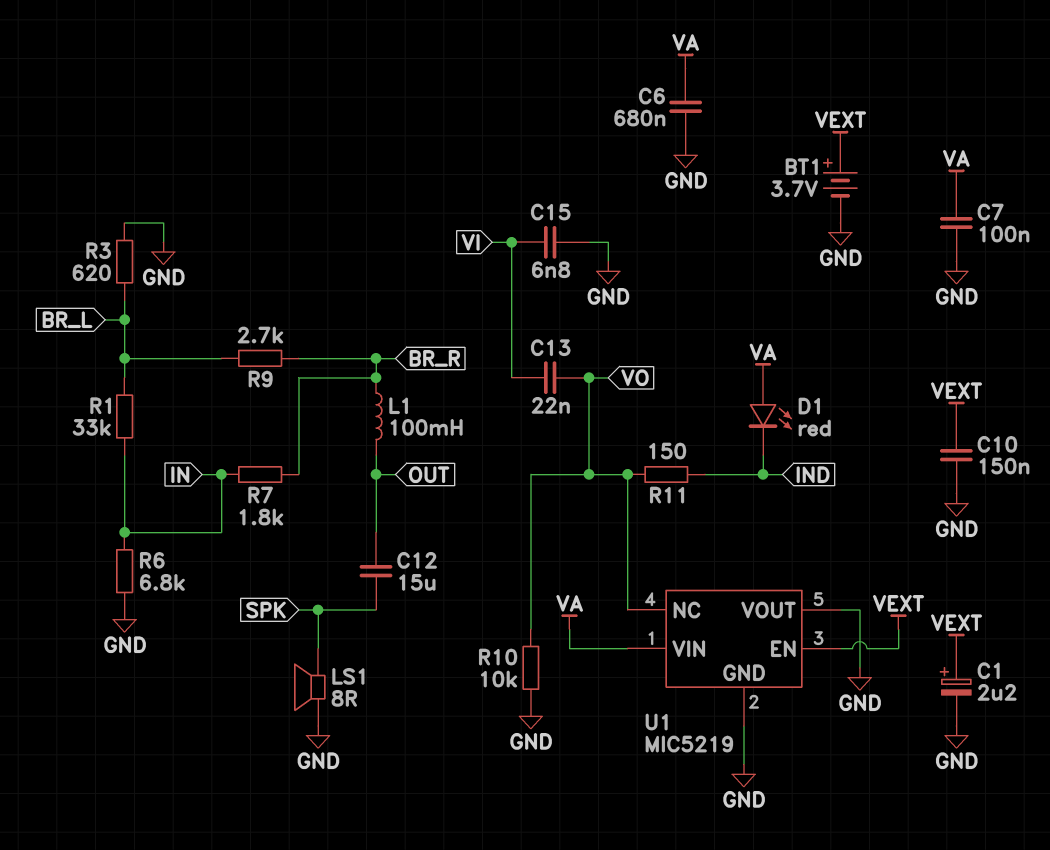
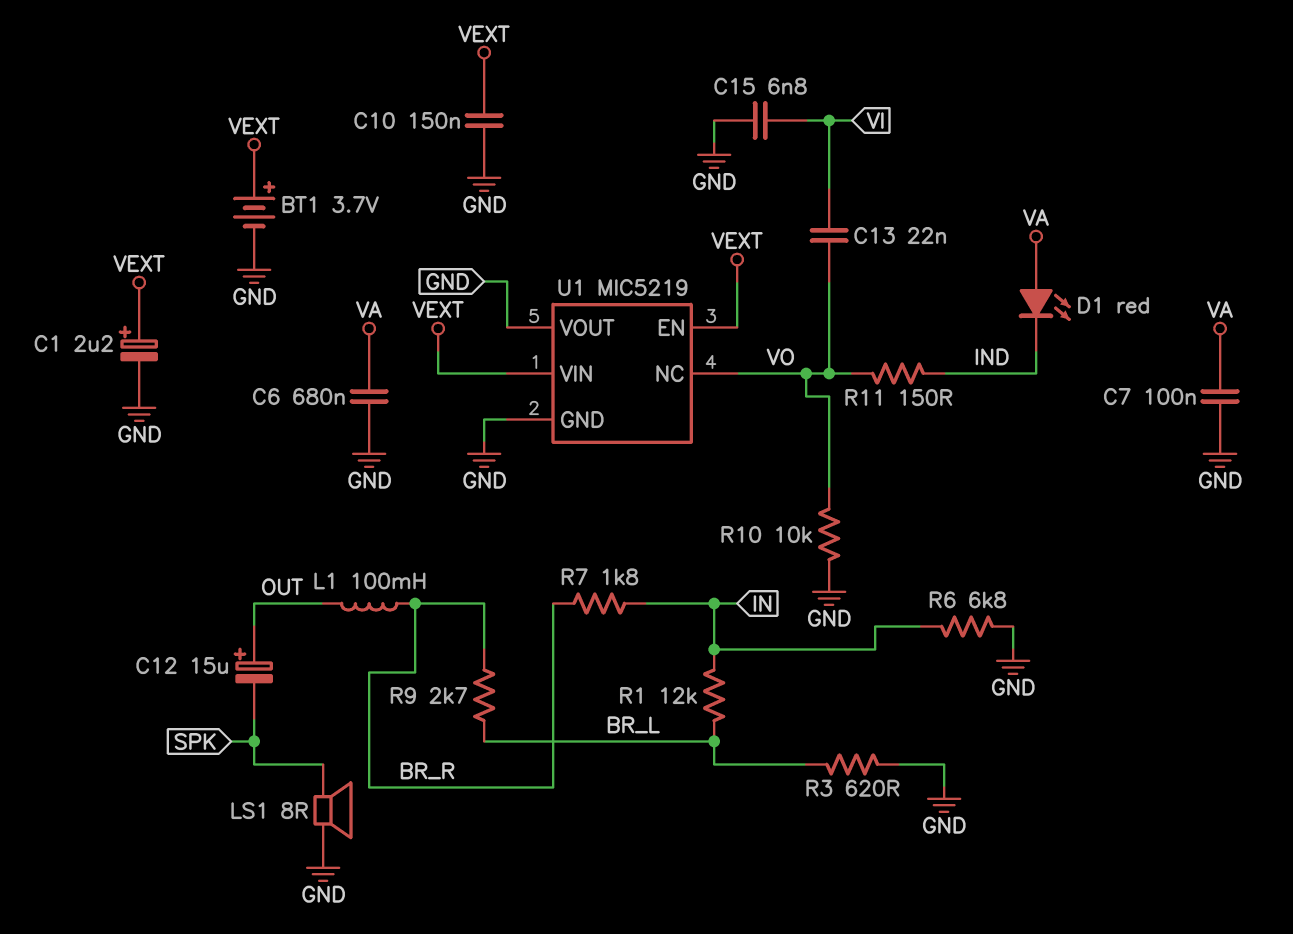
C12: 15uF (OUT, SPK) -> 15uF (plus OUT, minus SPK)
R1: 33k (BR_L, IN) -> 12k (BR_L, IN)
U1 pin VIN: VA -> VEXT

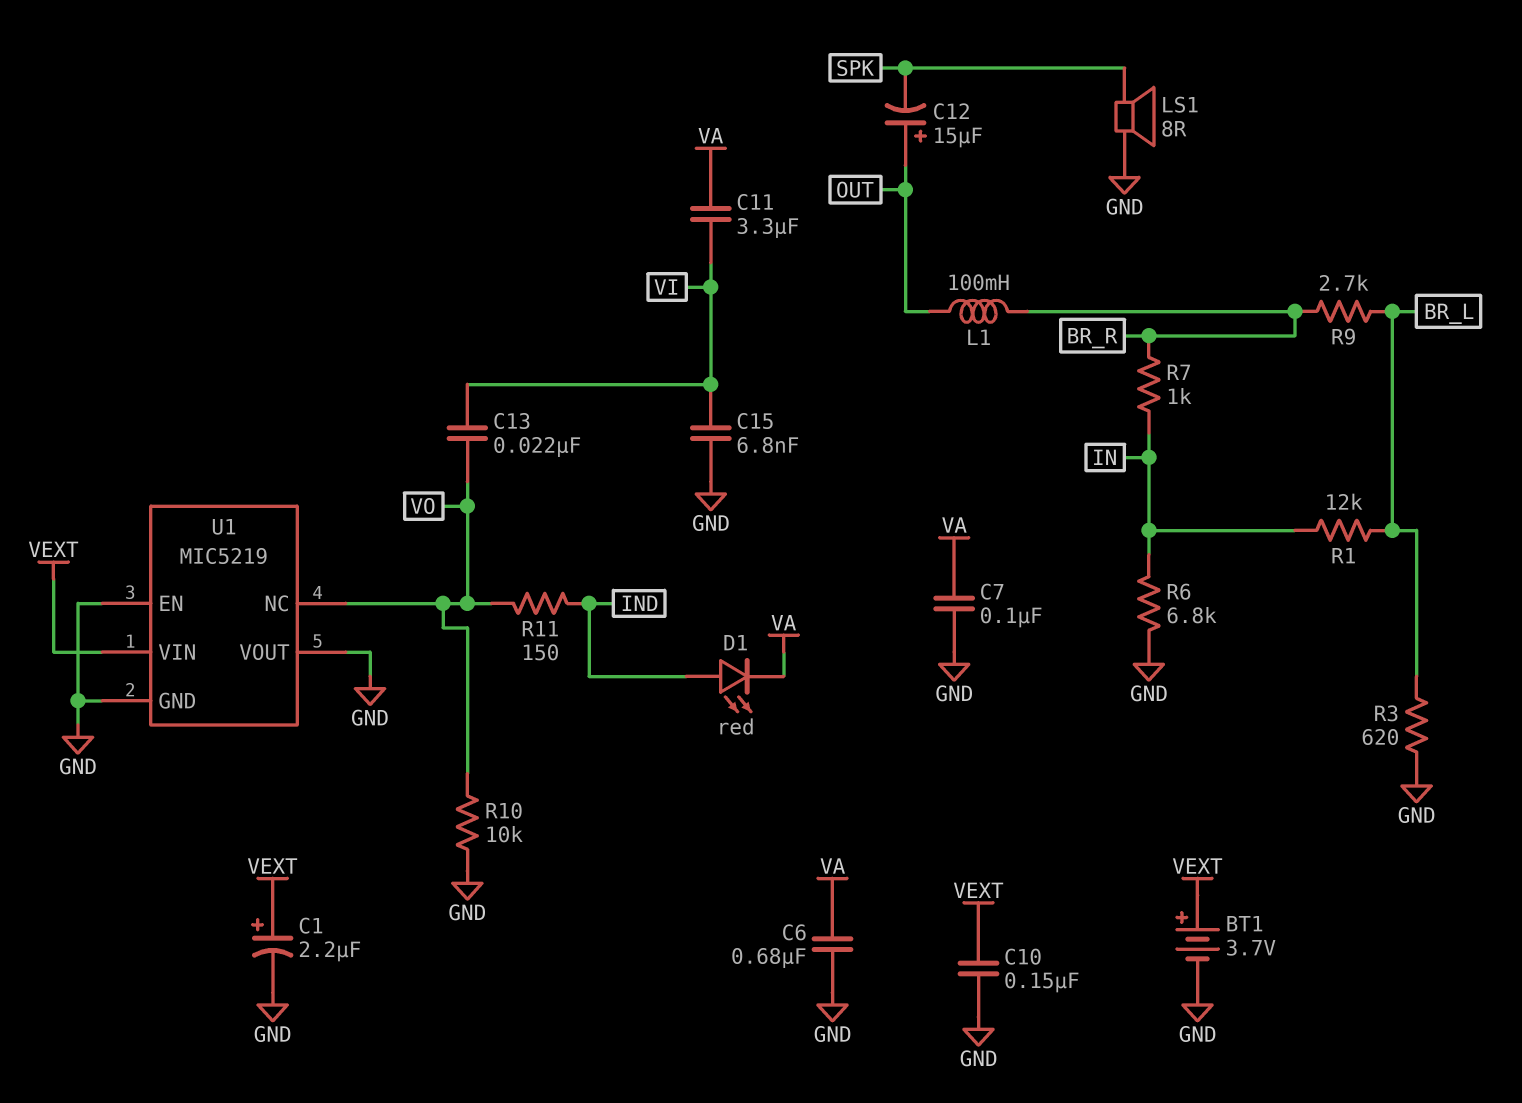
C11: none -> 3.3uF (VA, VI)
D1: LED red (A VA, K IND) -> LED red (A IND, K VA)
R7: 1.8k (BR_R, IN) -> 1k (BR_R, IN)
U1 pin EN: VEXT -> GND

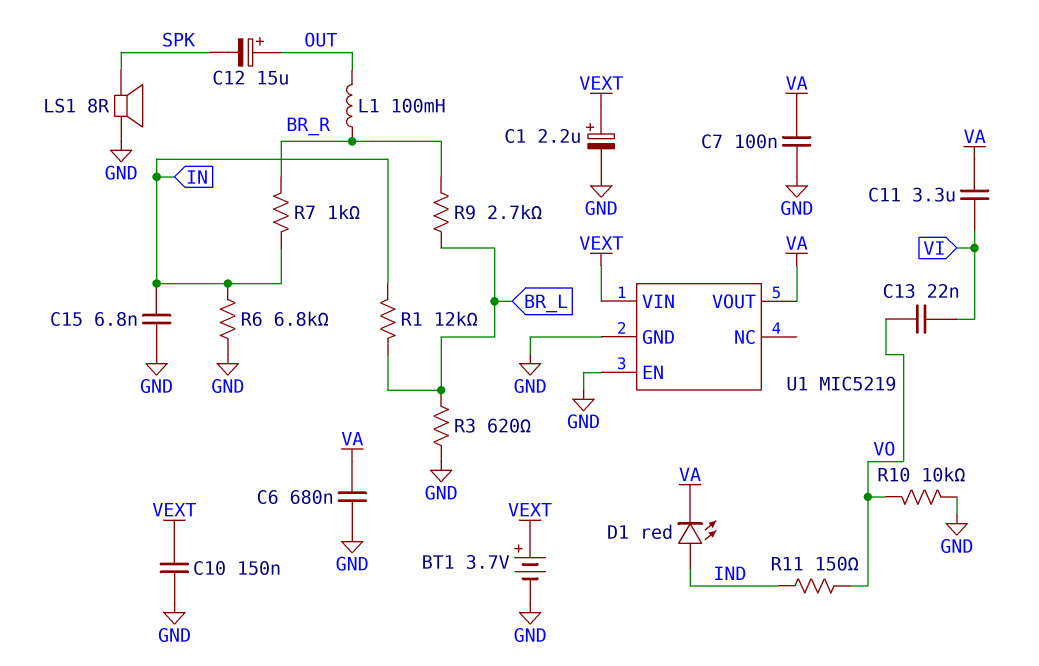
C15: 6.8nF (GND, VI) -> 6.8nF (GND, IN)
U1 pin NC: VO -> none
U1 pin VOUT: GND -> VA

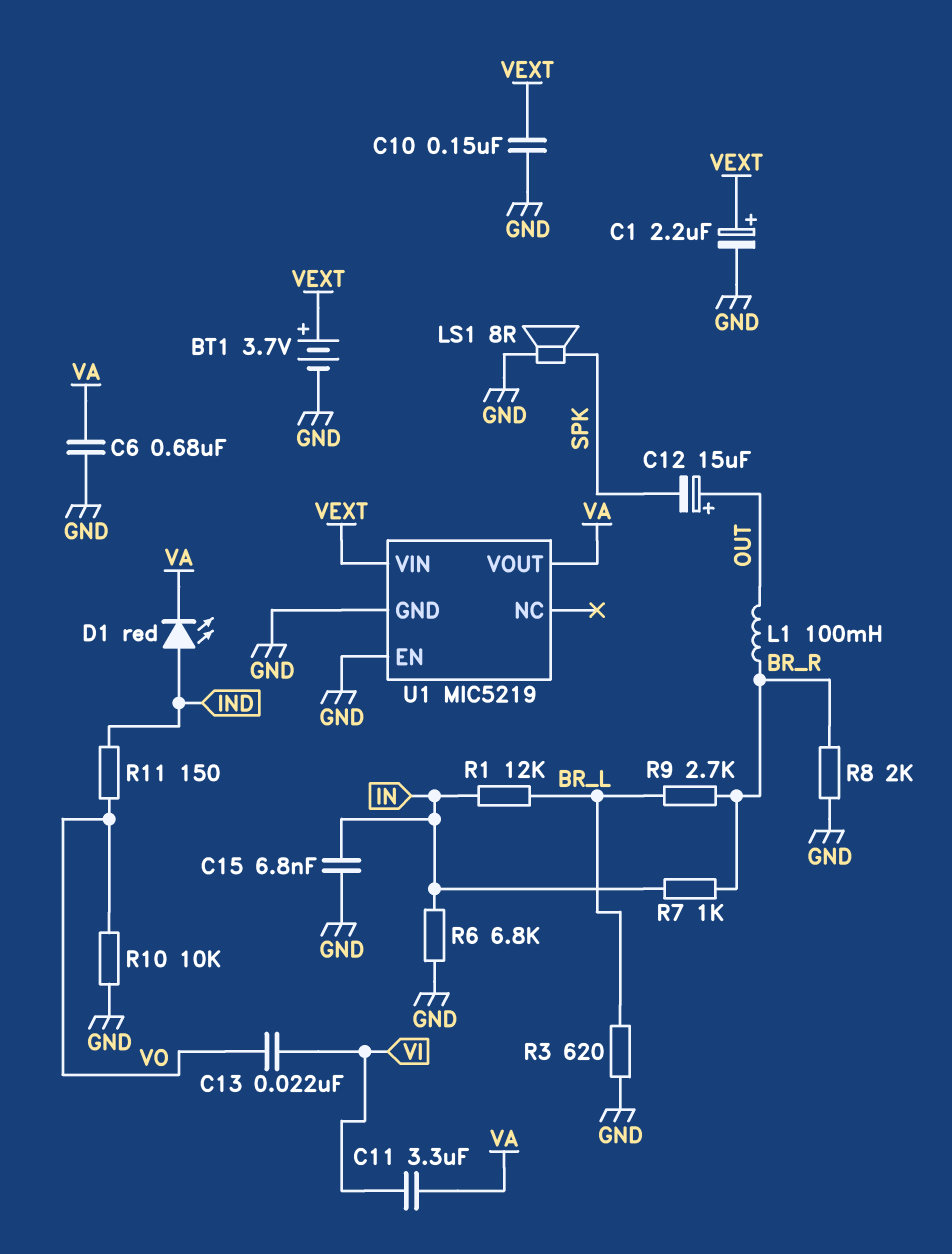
C7: 100nF (GND, VA) -> none
R8: none -> 2k (BR_R, GND)

